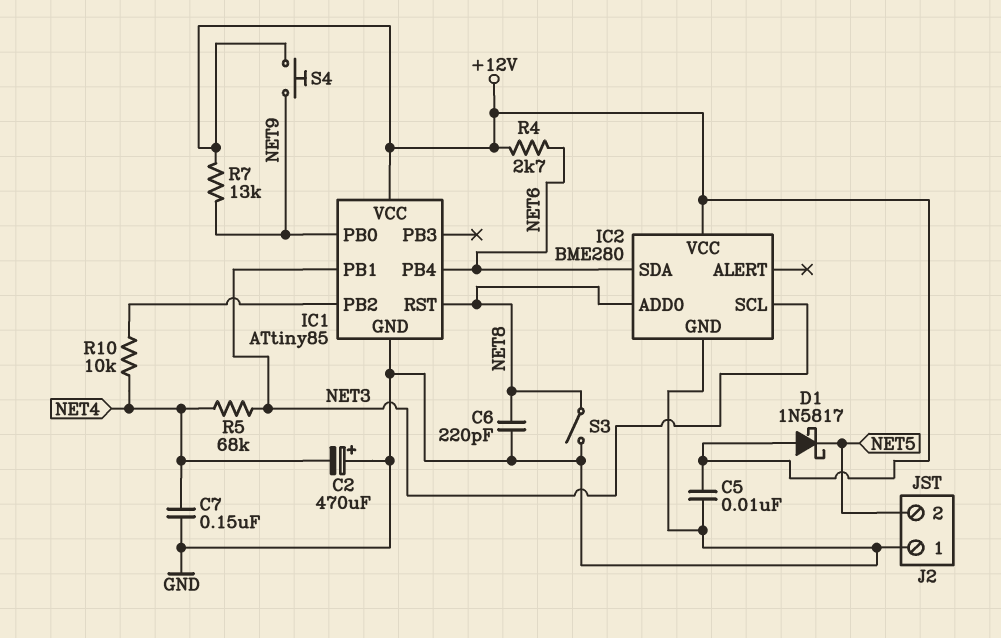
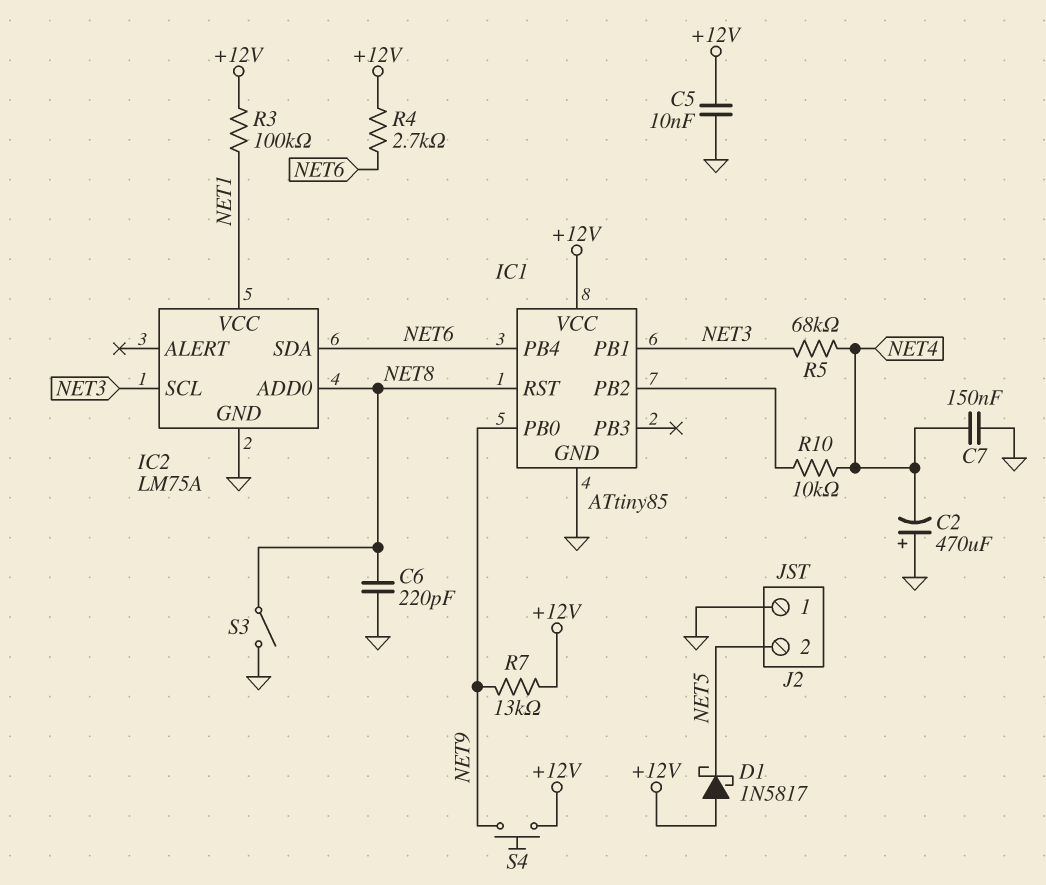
IC2: BME280 -> LM75A
IC2 pin VCC: +12V -> NET1
R3: none -> 100k (+12V, NET1)

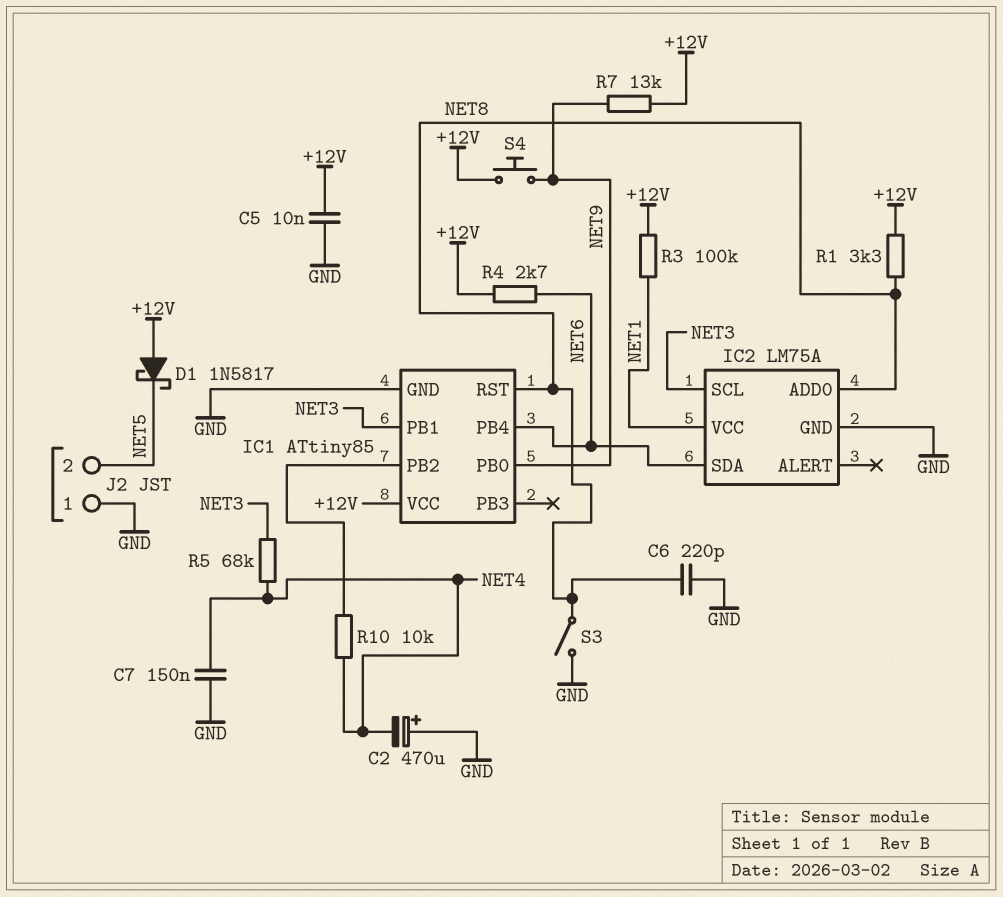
R1: none -> 3.3k (+12V, NET8)

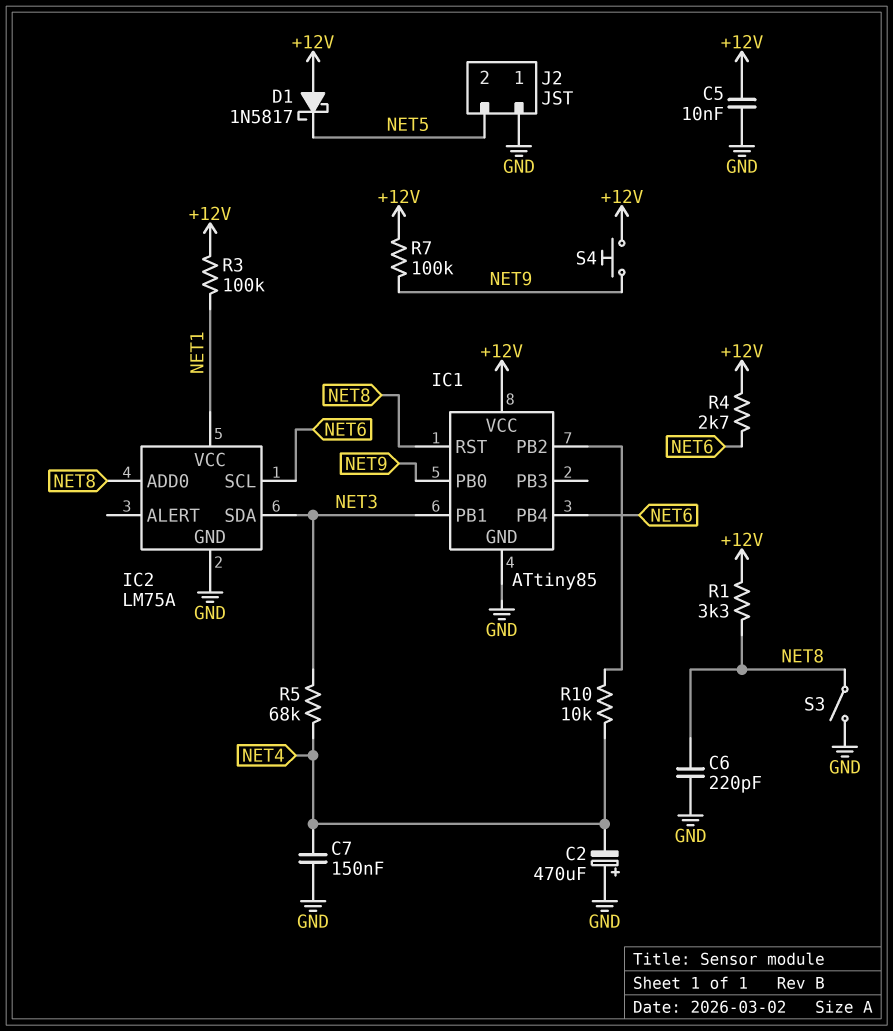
IC2 pin SCL: NET3 -> NET6
IC2 pin SDA: NET6 -> NET3
R7: 13k (+12V, NET9) -> 100k (+12V, NET9)

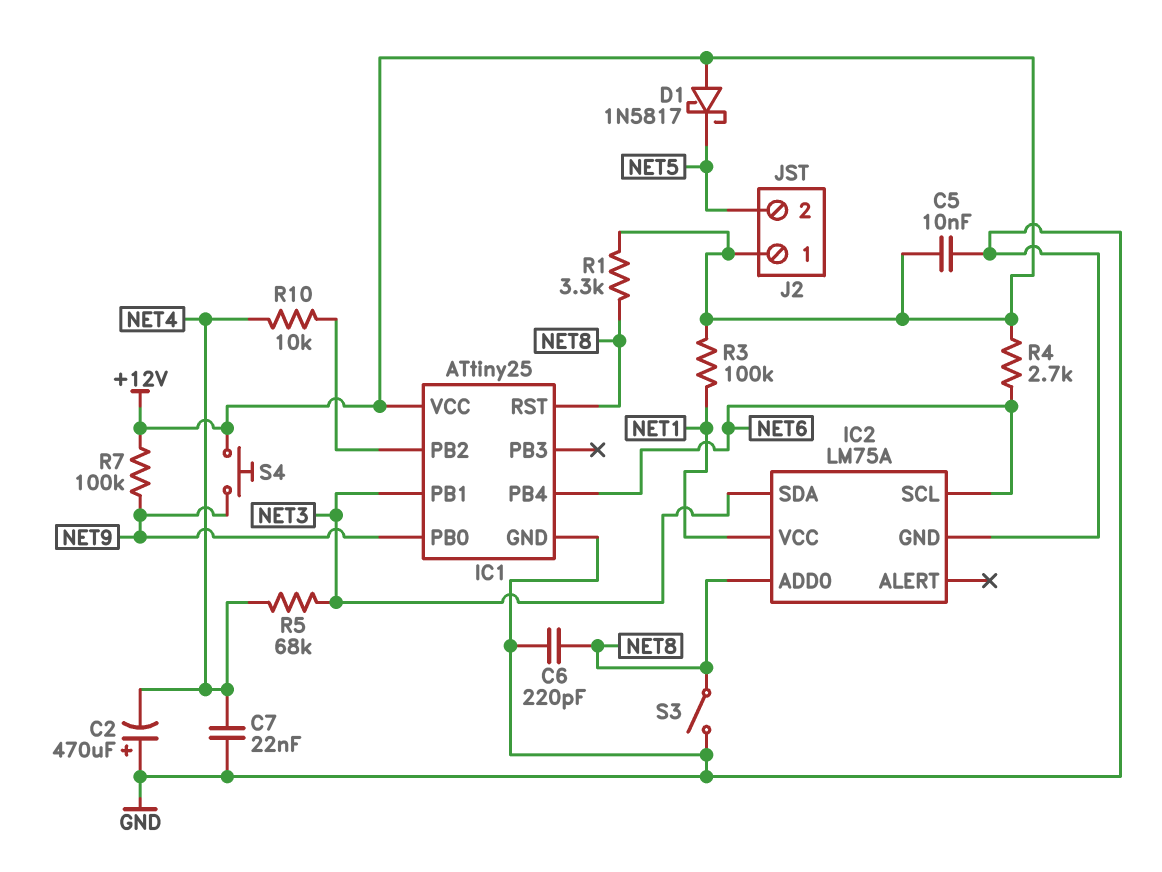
C7: 150nF (GND, NET4) -> 22nF (GND, NET4)
IC1: ATtiny85 -> ATtiny25
J2 pin 1: GND -> +12V

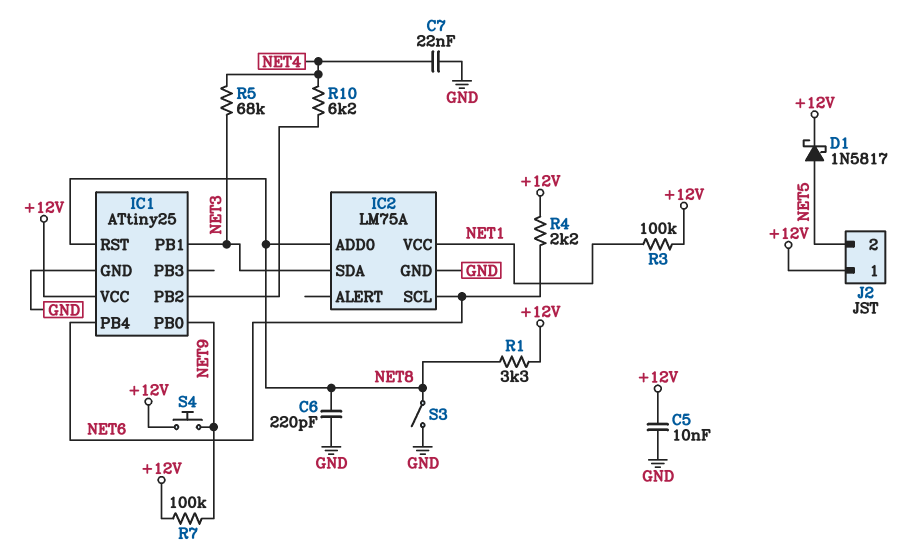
C2: 470uF (plus GND, minus NET4) -> none
D1: schottky 1N5817 (A +12V, K NET5) -> schottky 1N5817 (A NET5, K +12V)
R4: 2.7k (+12V, NET6) -> 2.2k (+12V, NET6)
R10: 10k (IC1/PB2, NET4) -> 6.2k (IC1/PB2, NET4)

